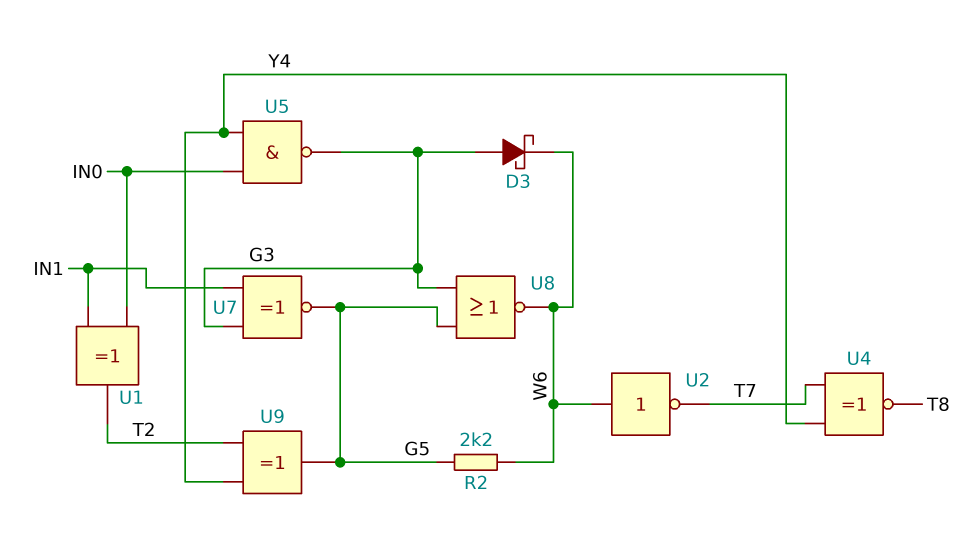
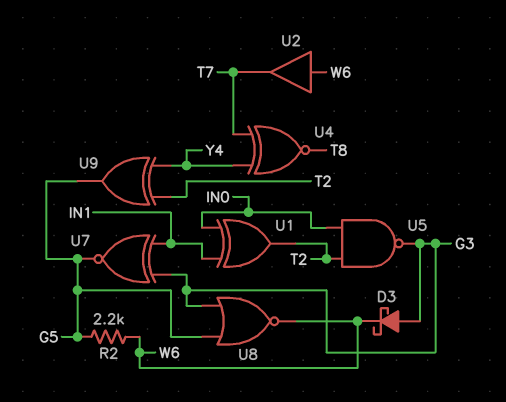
U2: NOT (in W6, out T7) -> buffer (in W6, out T7)
U5: NAND (in IN0, in Y4, out G3) -> NAND (in IN0, in T2, out G3)

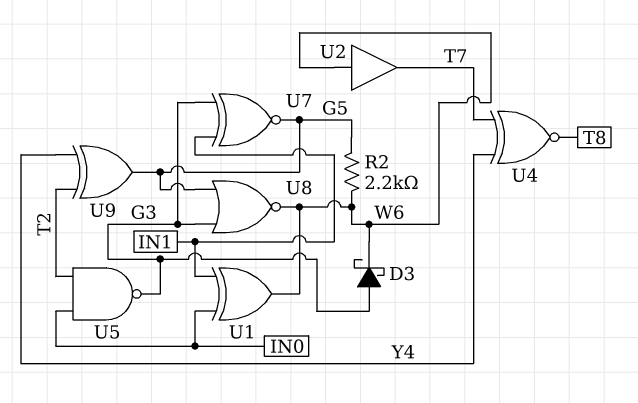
U1: XOR (in IN0, in IN1, out T2) -> XOR (in IN0, in IN1, out W6)

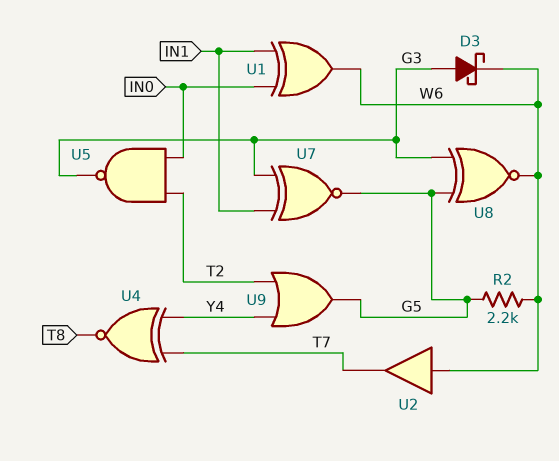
U8: NOR (in G3, in G5, out W6) -> XNOR (in G3, in G5, out W6)
U9: XOR (in T2, in Y4, out G5) -> OR (in T2, in Y4, out G5)

